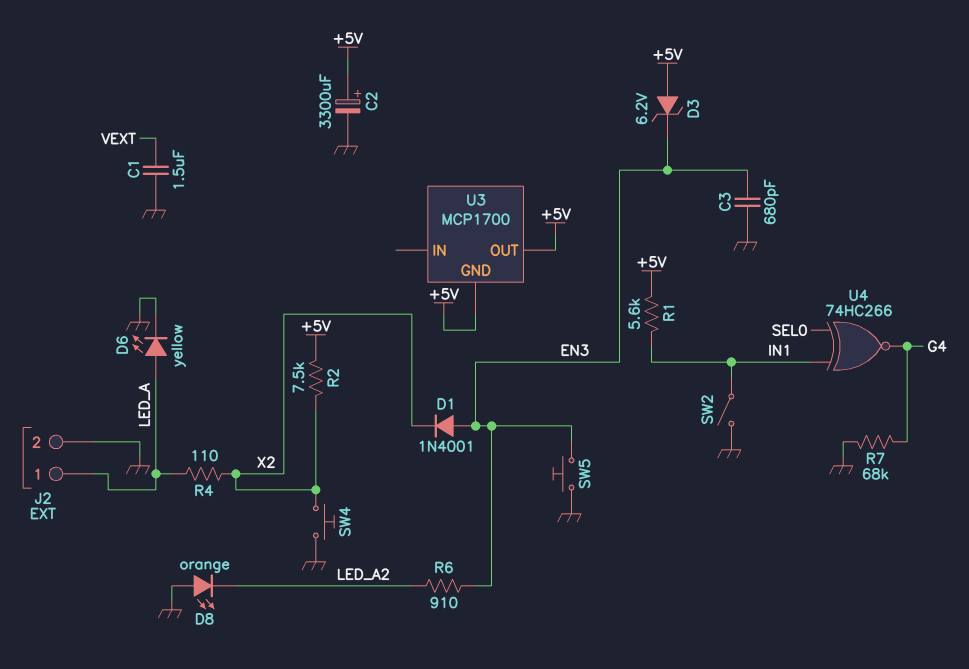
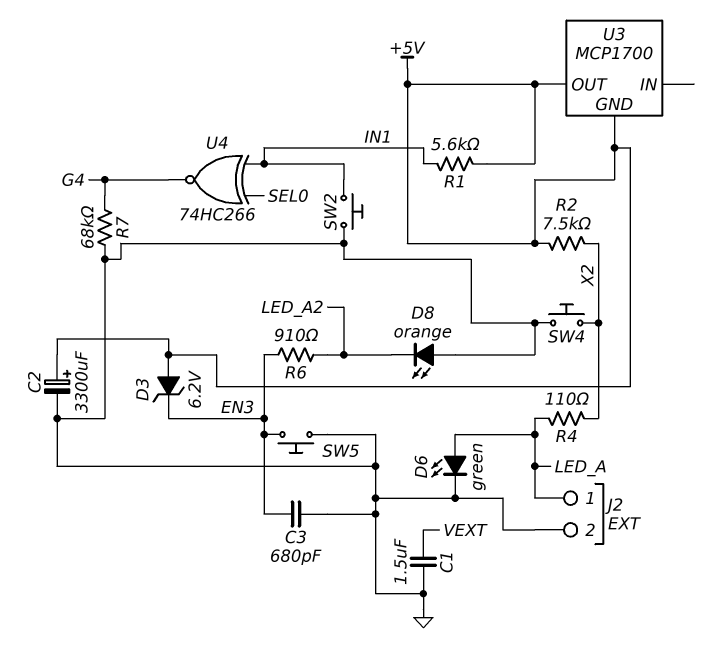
D1: diode 1N4001 (A EN3, K X2) -> none
D6: LED yellow (A LED_A, K GND) -> LED green (A LED_A, K GND)
SW2: switch (GND, IN1) -> button (GND, IN1)

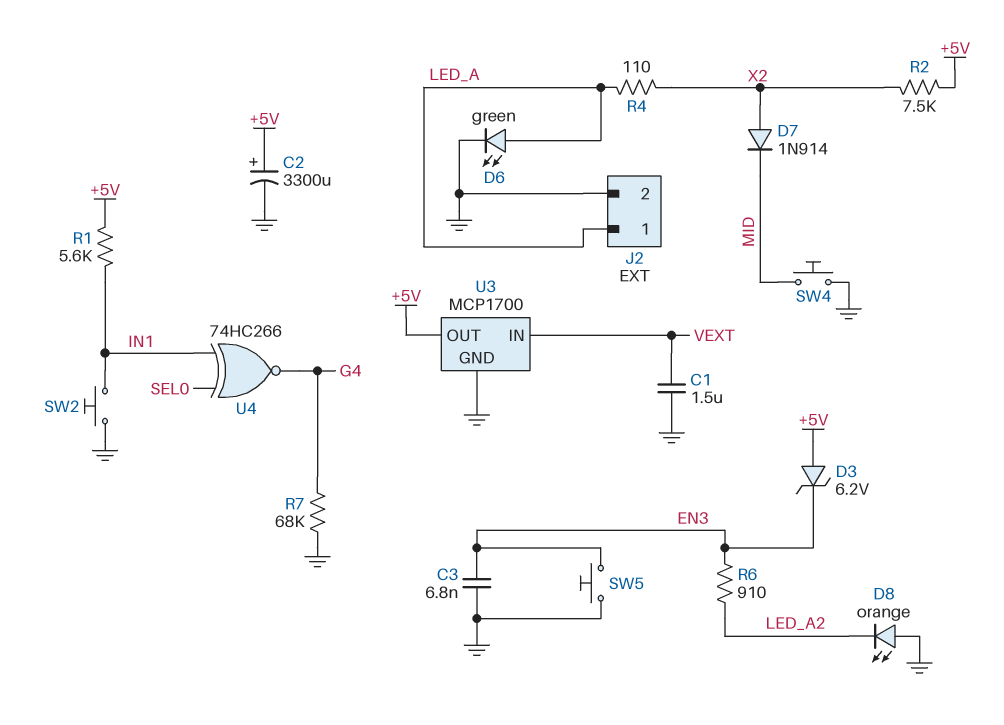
C3: 680pF (EN3, GND) -> 6.8nF (EN3, GND)
D7: none -> diode 1N914 (A X2, K MID)
SW4: button (GND, X2) -> button (GND, MID)
U3 pin GND: +5V -> GND
U3 pin IN: none -> VEXT

